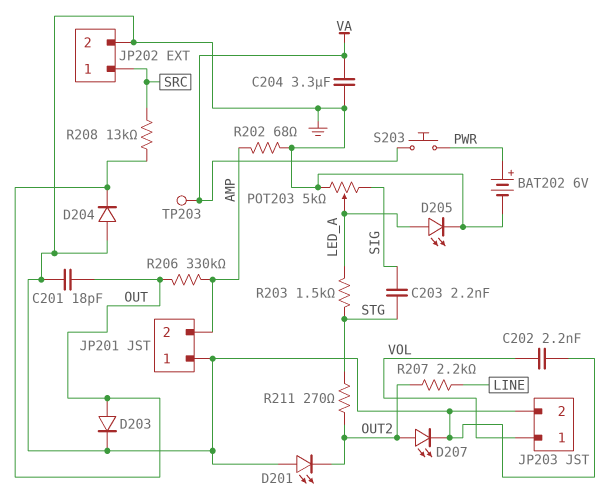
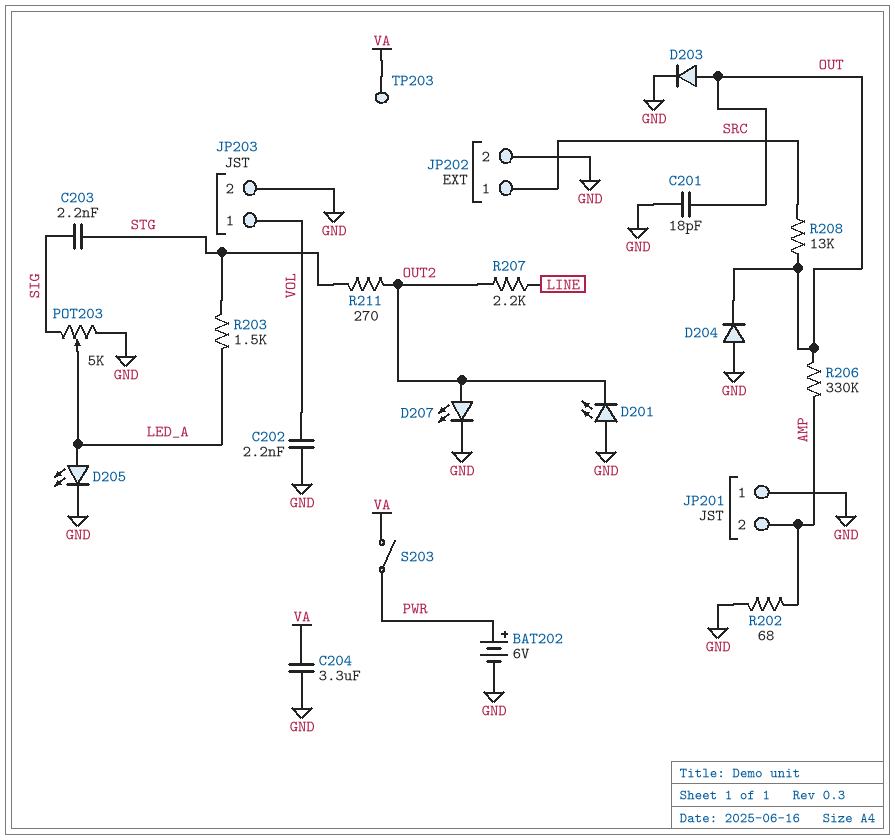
S203: button (PWR, VA) -> switch (PWR, VA)

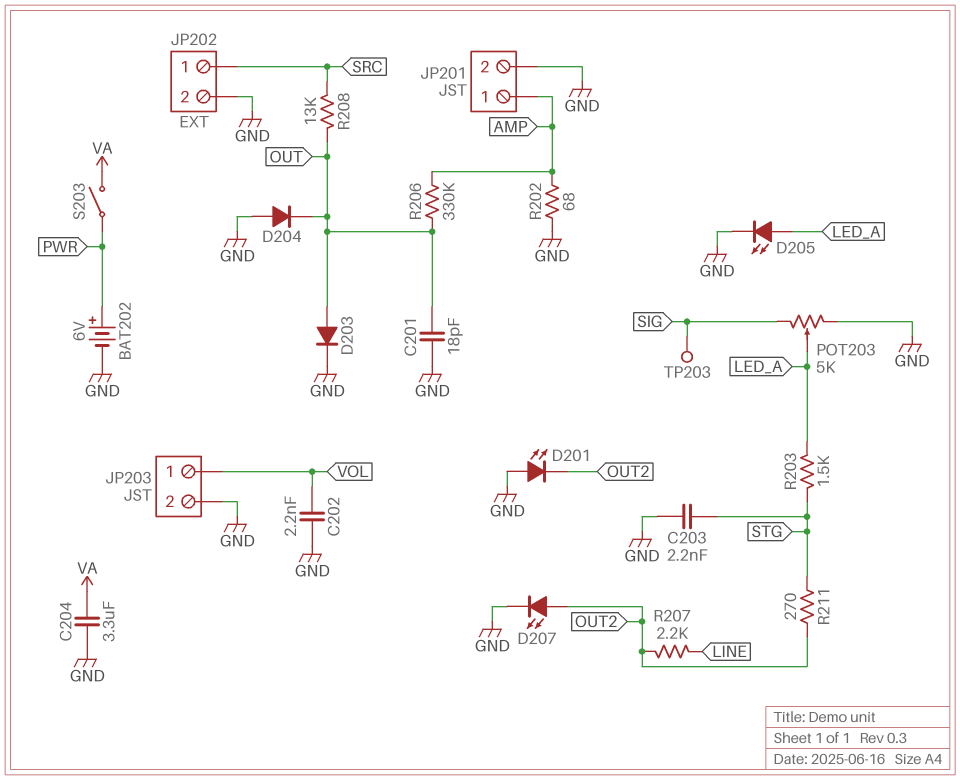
C203: 2.2nF (SIG, STG) -> 2.2nF (GND, STG)
JP201 pin 1: GND -> AMP
JP201 pin 2: AMP -> GND
TP203: test point (VA) -> test point (SIG)

